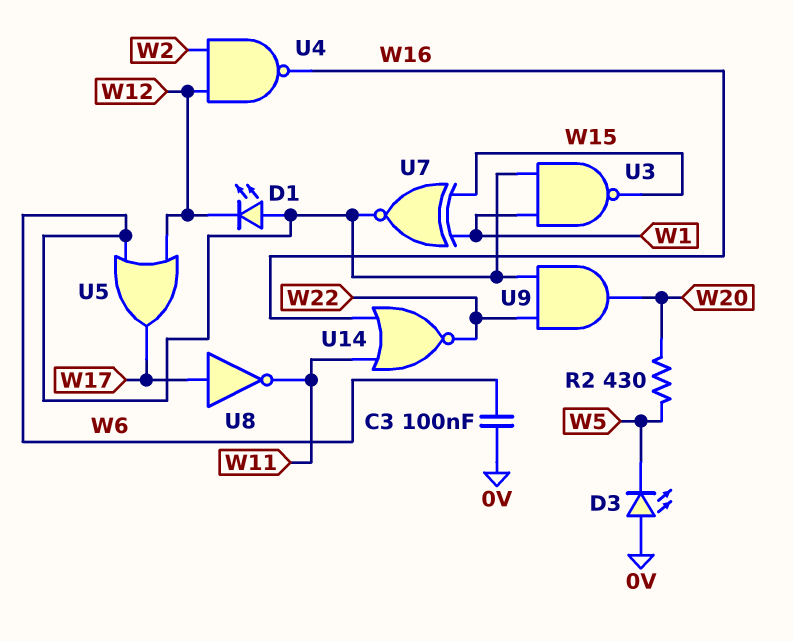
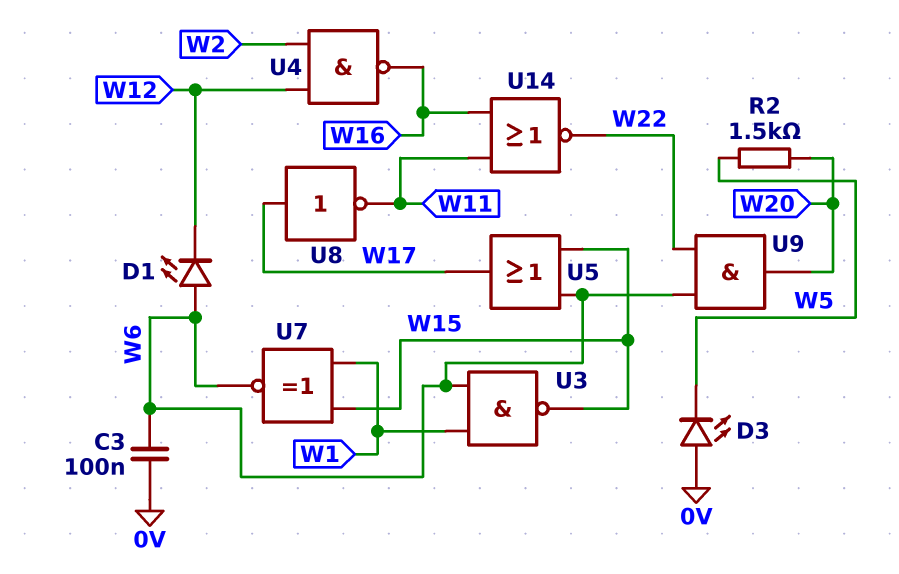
R2: 430 (W5, W20) -> 1.5k (W5, W20)
U5: OR (in W6, in W12, out W17) -> OR (in W6, in W15, out W17)

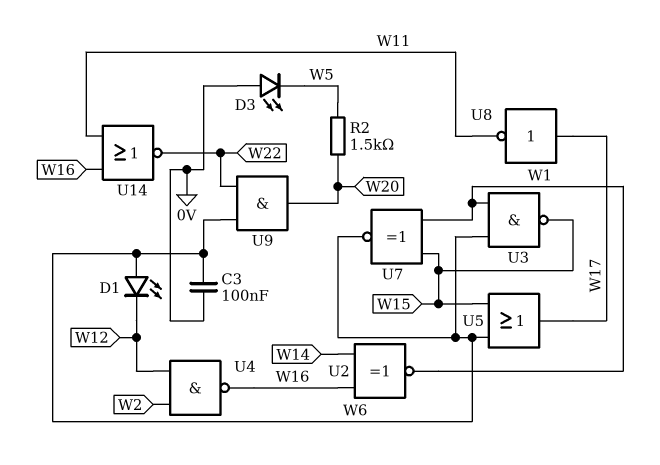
U2: none -> XNOR (in W14, in W16, out W1)

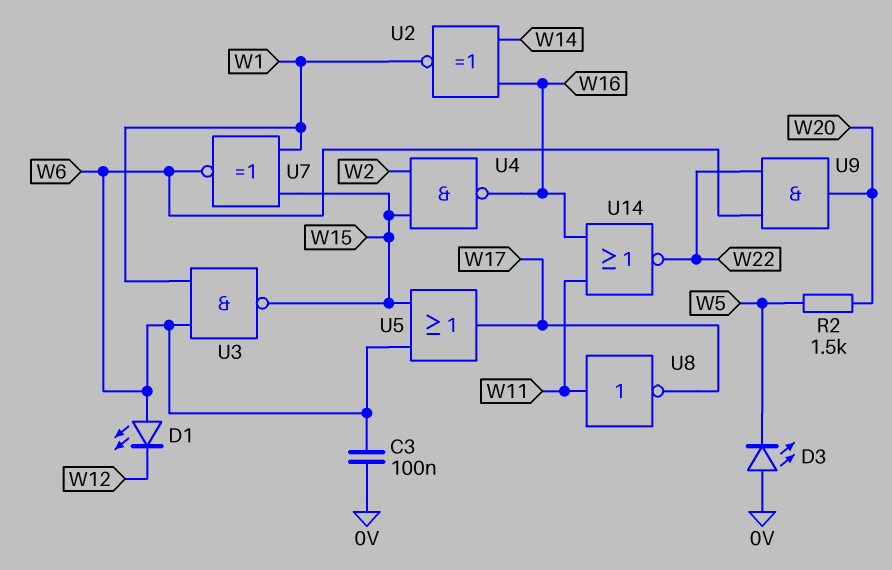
U4: NAND (in W2, in W12, out W16) -> NAND (in W2, in W15, out W16)
U8: NOT (in W17, out W11) -> NOT (in W11, out W17)

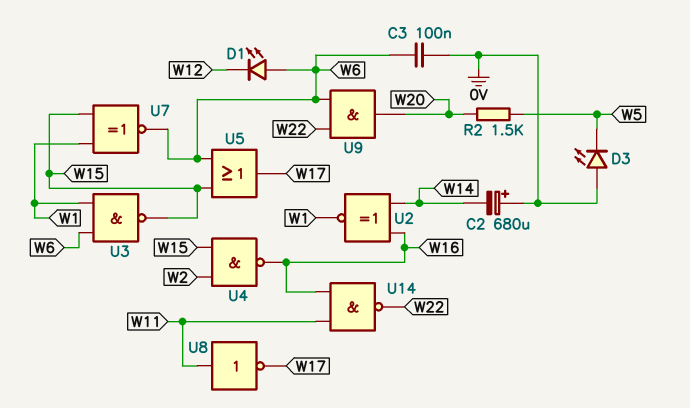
C2: none -> 680uF (plus 0V, minus W14)
U14: NOR (in W11, in W16, out W22) -> NAND (in W11, in W16, out W22)

